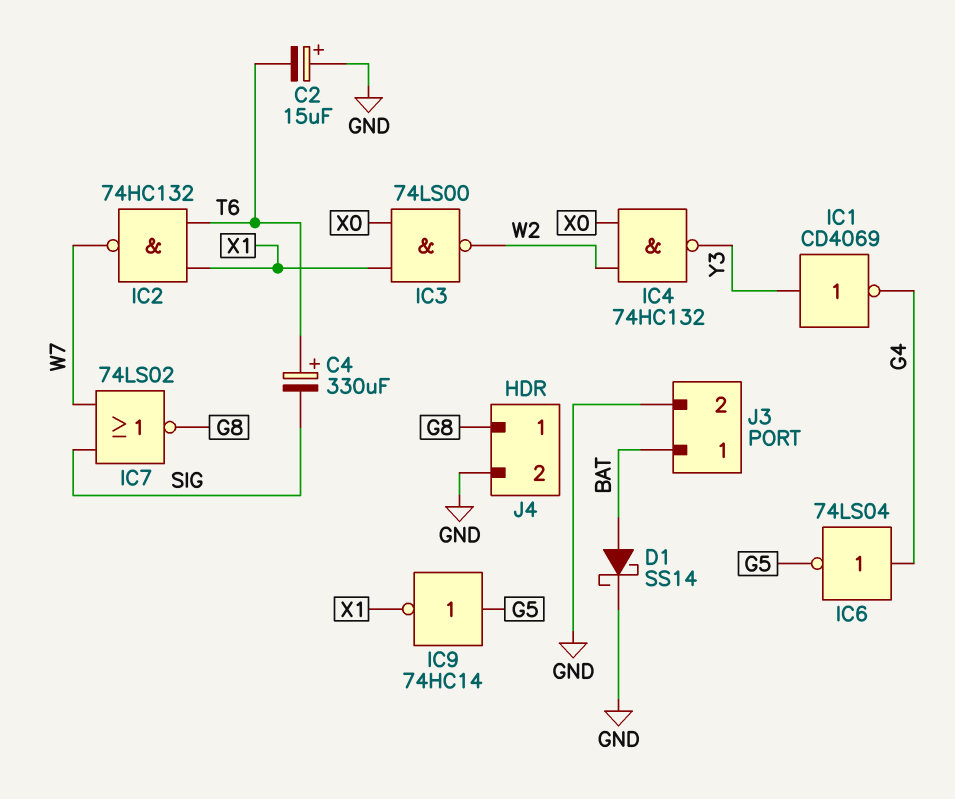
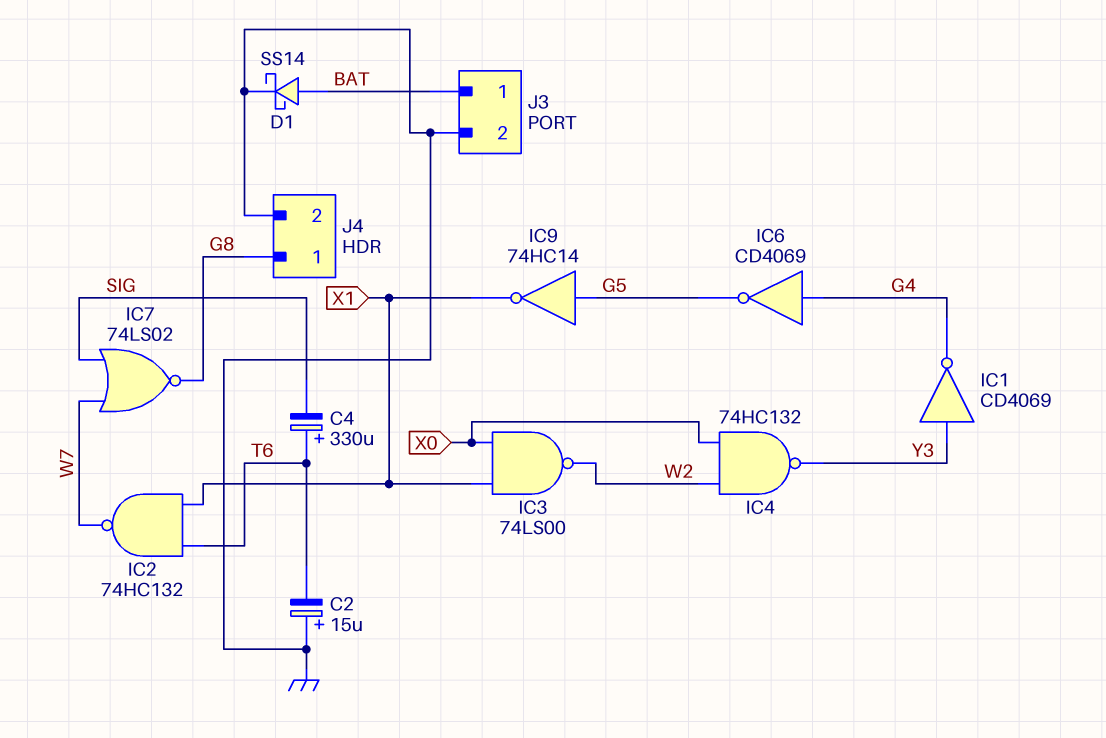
IC6: NOT 74LS04 (in G4, out G5) -> NOT CD4069 (in G4, out G5)

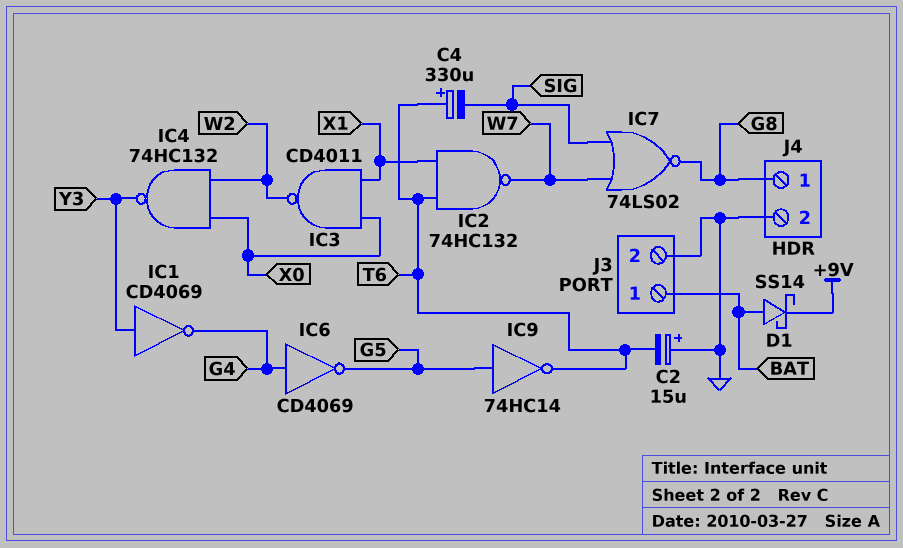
D1: schottky SS14 (A BAT, K GND) -> schottky SS14 (A BAT, K +9V)
IC3: NAND 74LS00 (in X0, in X1, out W2) -> NAND CD4011 (in X0, in X1, out W2)
IC9: NOT 74HC14 (in G5, out X1) -> NOT 74HC14 (in G5, out T6)

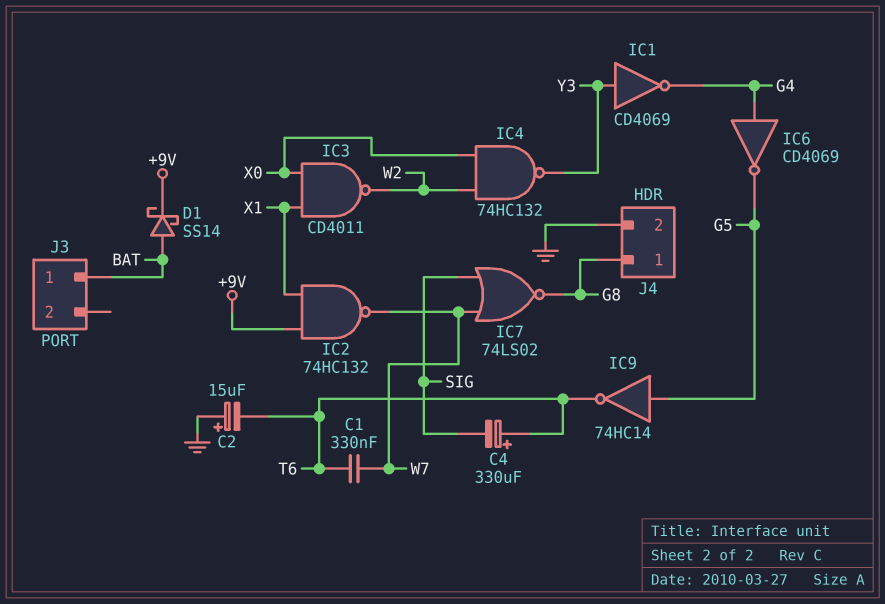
C1: none -> 330nF (T6, W7)
IC2: NAND 74HC132 (in T6, in X1, out W7) -> NAND 74HC132 (in +9V, in X1, out W7)
J3 pin 2: GND -> none

